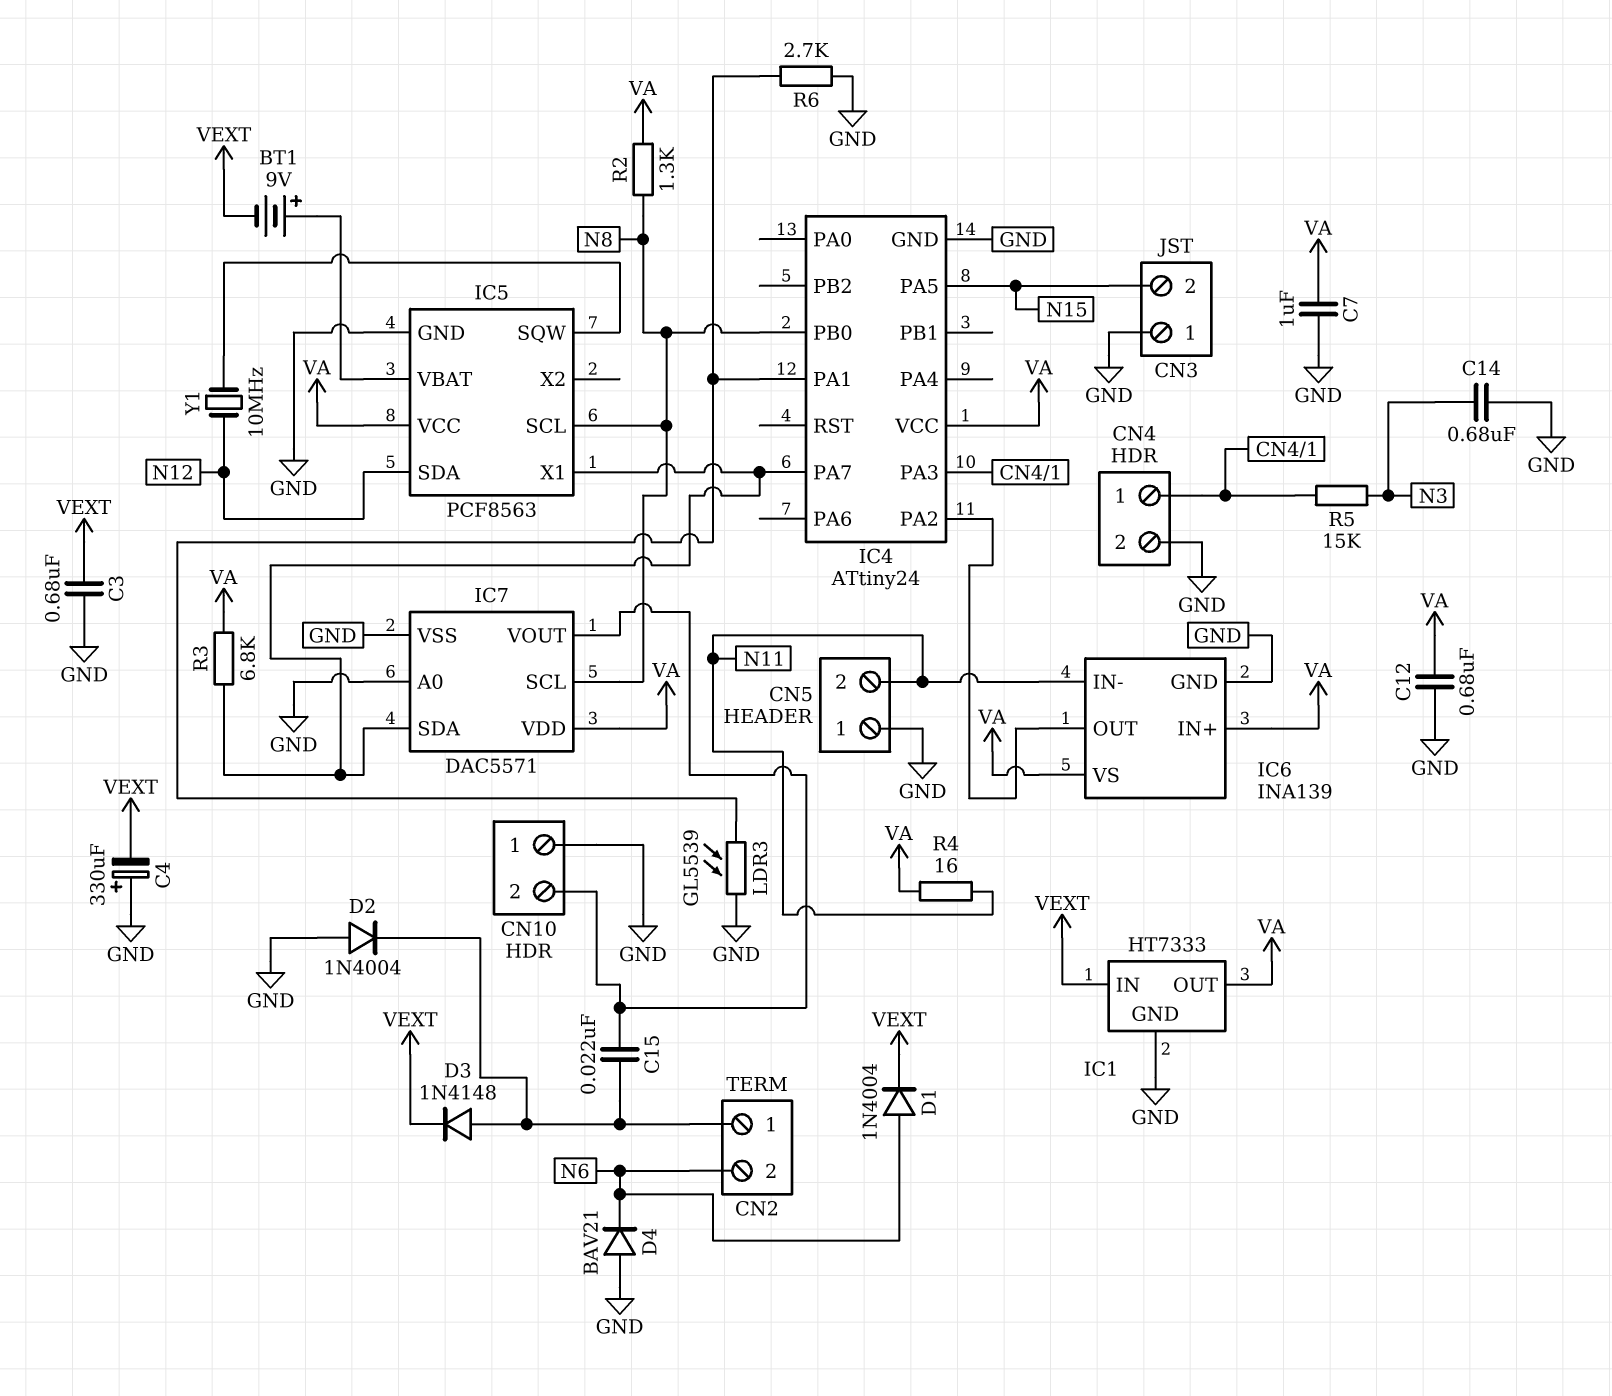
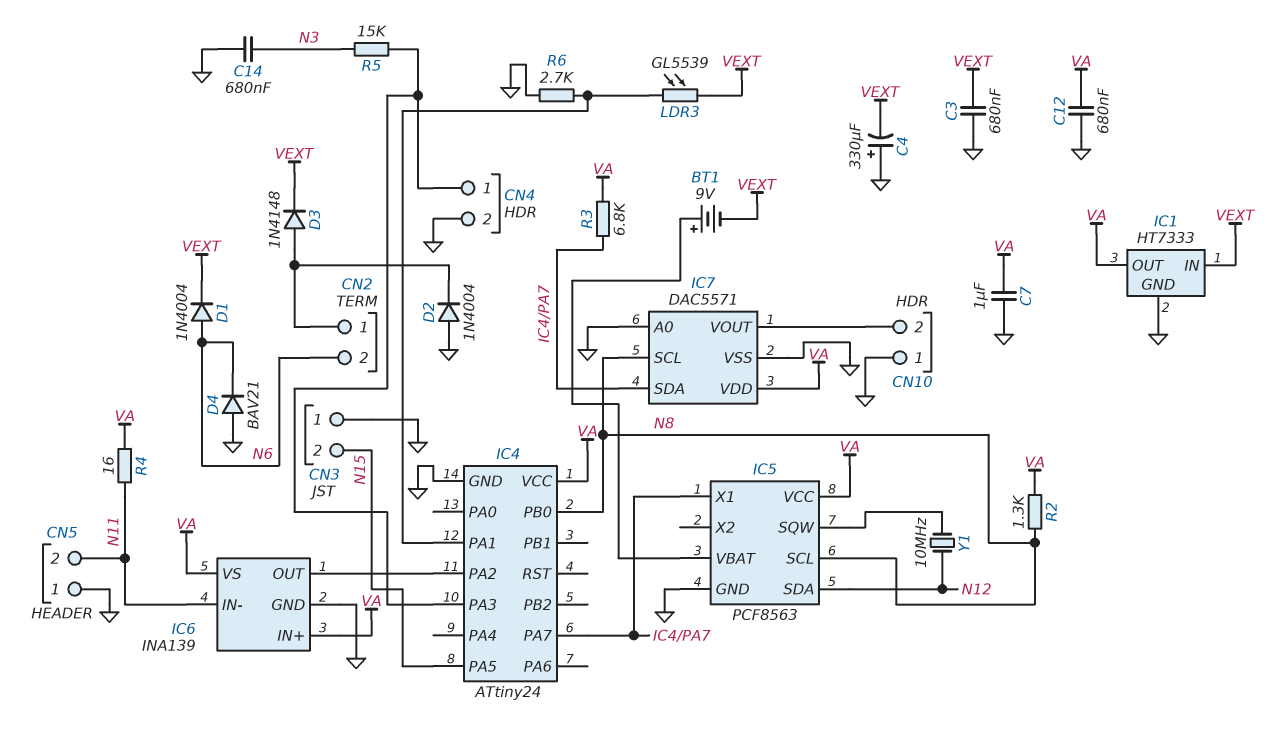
C15: 22nF (CN2/1, CN10/2) -> none
LDR3: GL5539 (GND, IC4/PA1) -> GL5539 (IC4/PA1, VEXT)

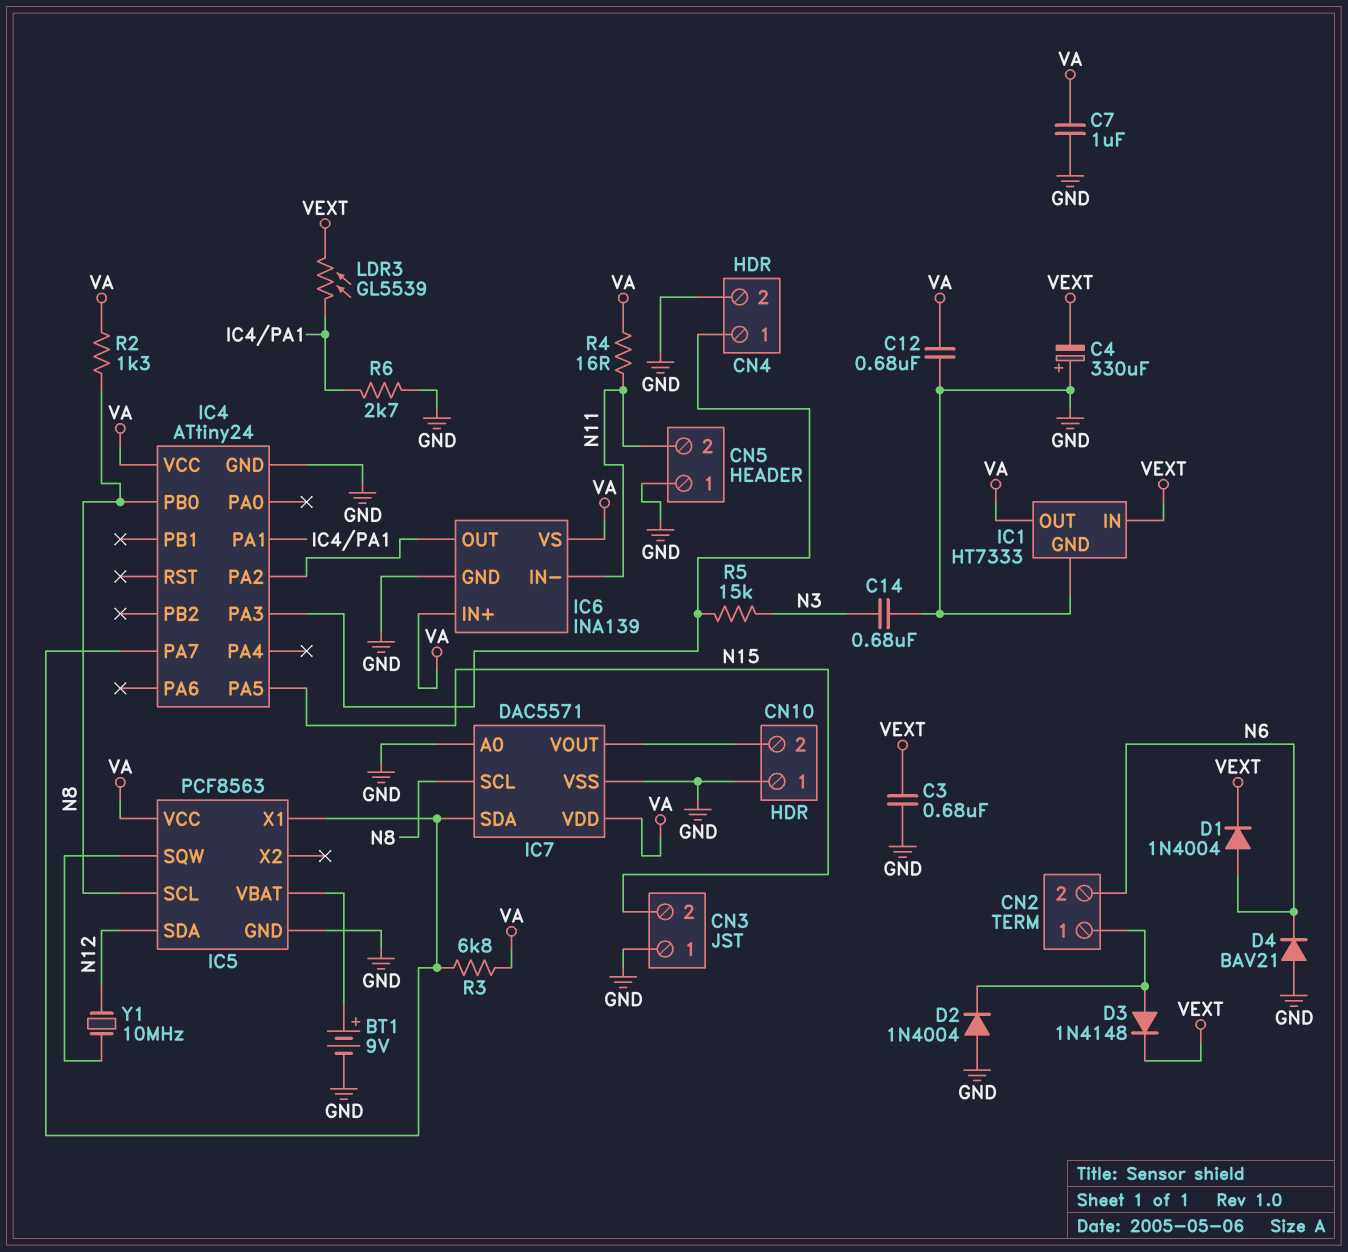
BT1: 9V (plus IC5/VBAT, minus VEXT) -> 9V (plus IC5/VBAT, minus GND)

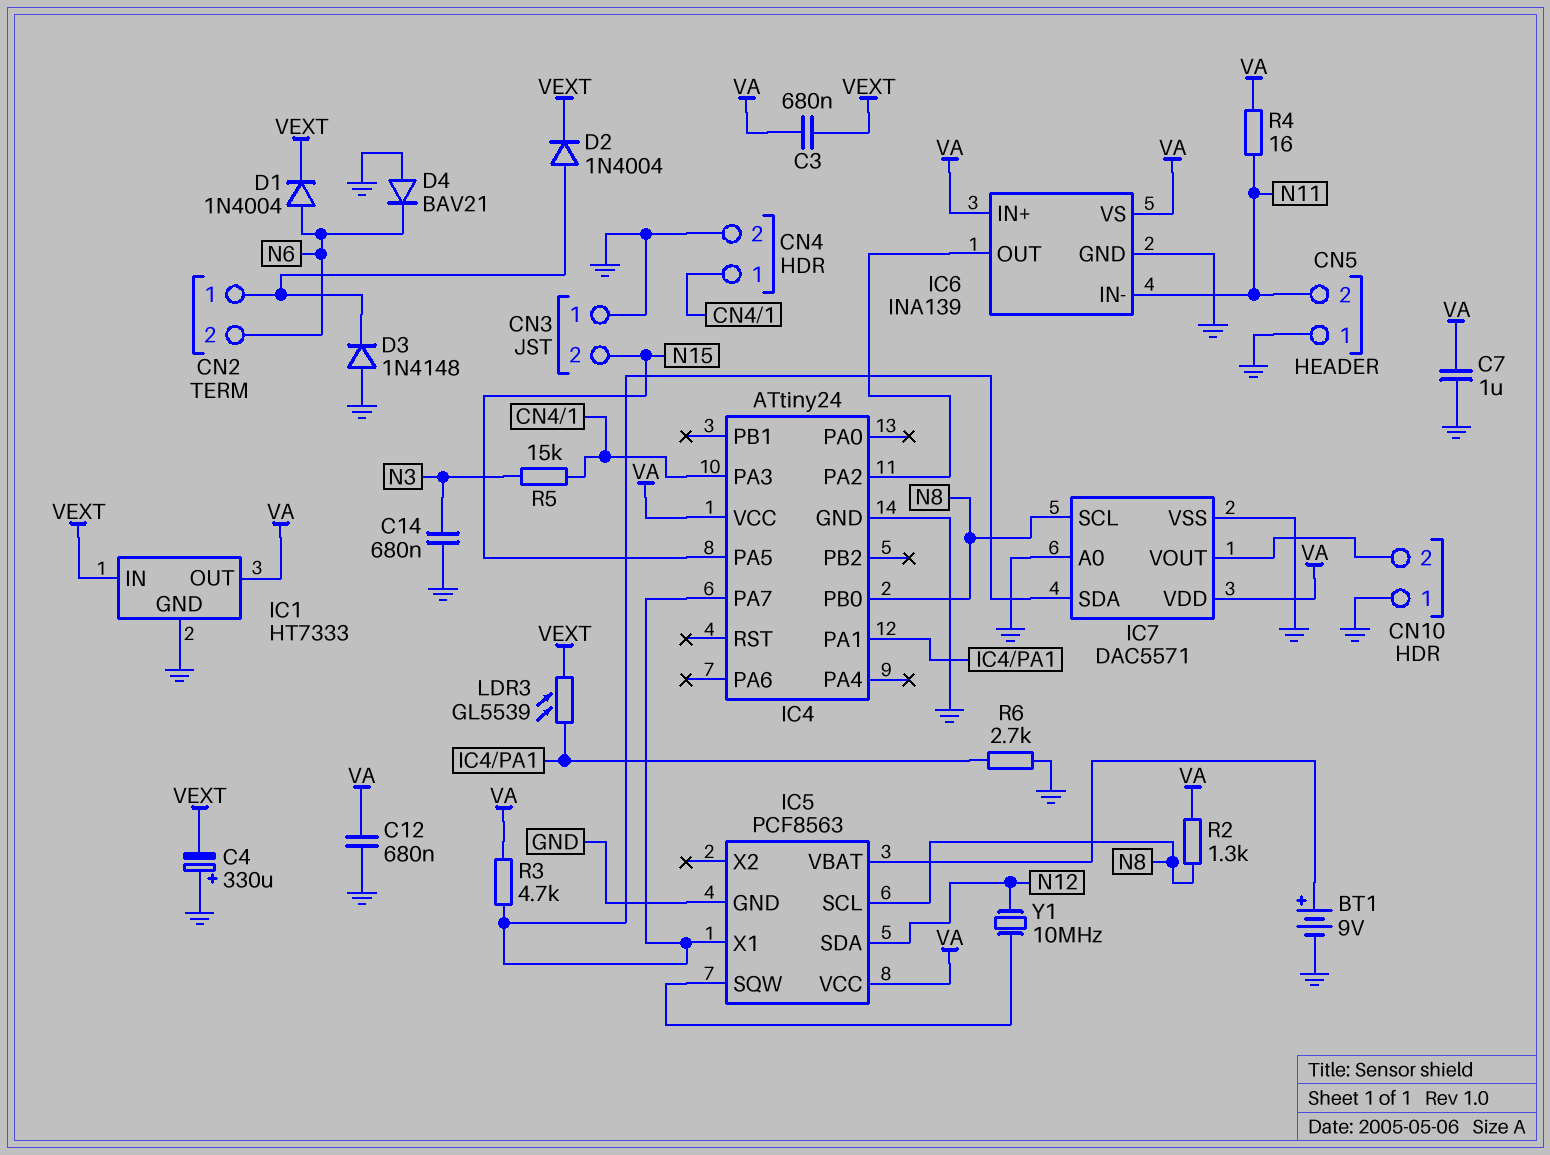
C3: 680nF (GND, VEXT) -> 680nF (VA, VEXT)
D2: diode 1N4004 (A GND, K CN2/1) -> diode 1N4004 (A CN2/1, K VEXT)
D3: diode 1N4148 (A CN2/1, K VEXT) -> diode 1N4148 (A GND, K CN2/1)
R3: 6.8k (IC4/PA7, VA) -> 4.7k (IC4/PA7, VA)

